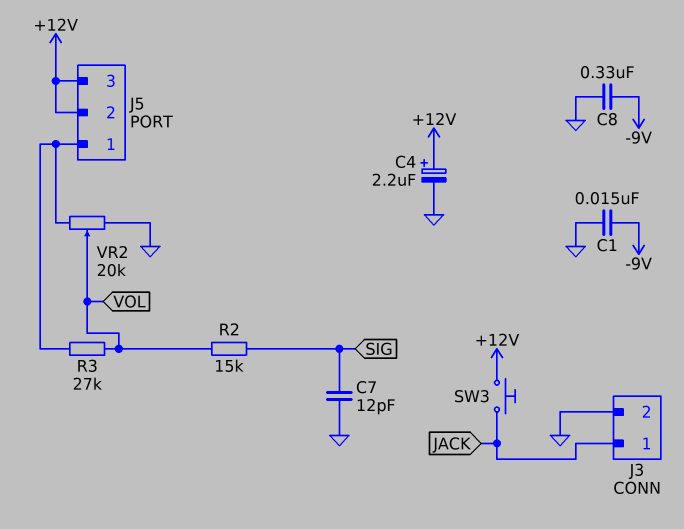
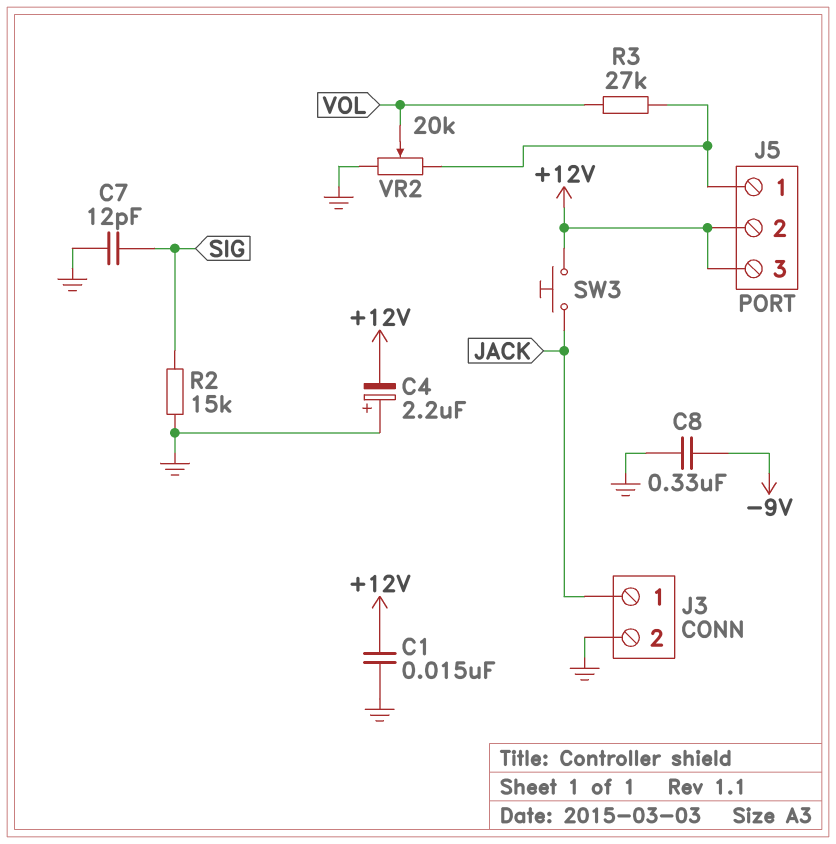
C1: 15nF (-9V, GND) -> 15nF (+12V, GND)
C4: 2.2uF (plus +12V, minus GND) -> 2.2uF (plus GND, minus +12V)
R2: 15k (SIG, VOL) -> 15k (GND, SIG)

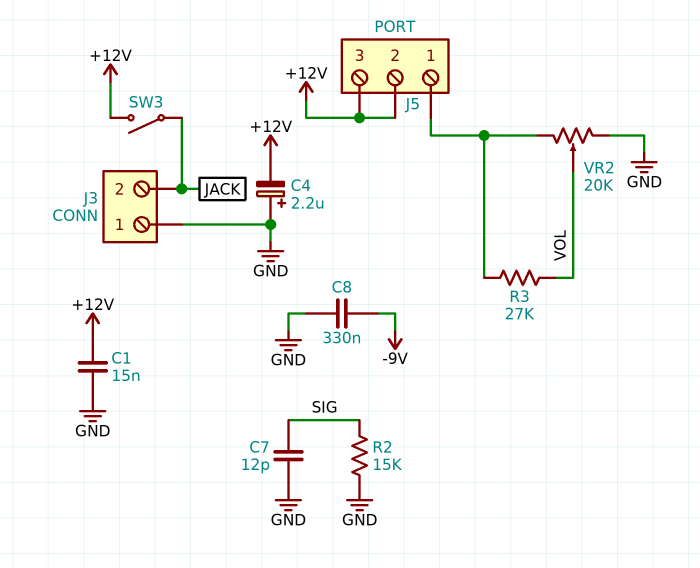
J3 pin 1: JACK -> GND
J3 pin 2: GND -> JACK
SW3: button (+12V, JACK) -> switch (+12V, JACK)

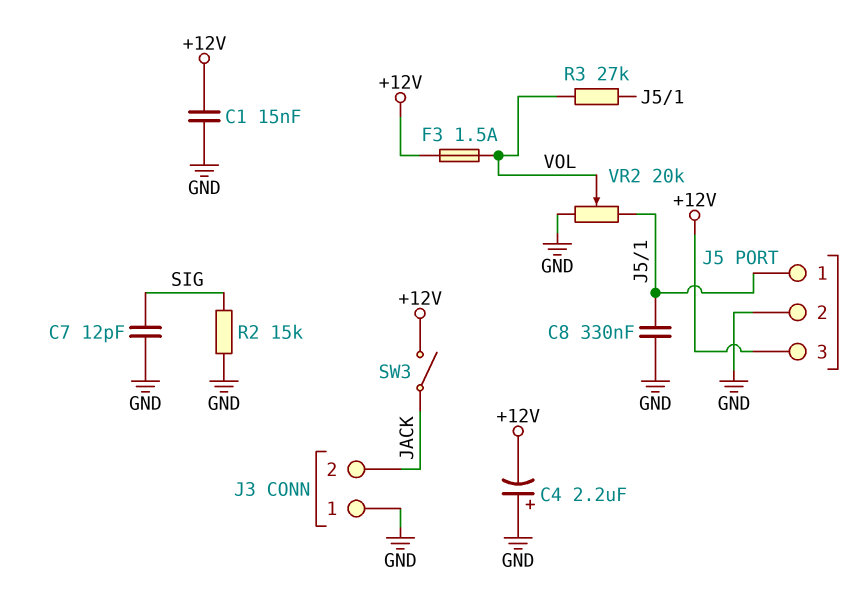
C8: 330nF (-9V, GND) -> 330nF (GND, J5/1)
F3: none -> 1.5A (+12V, VOL)
J5 pin 2: +12V -> GND

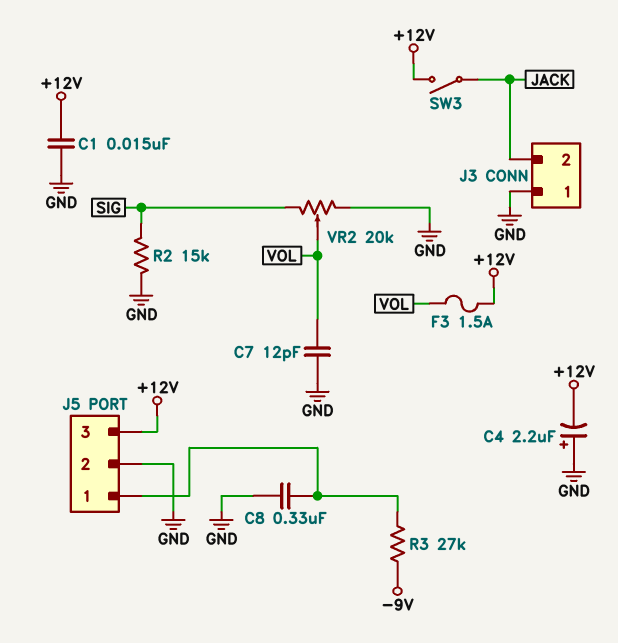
C7: 12pF (GND, SIG) -> 12pF (GND, VOL)
R3: 27k (J5/1, VOL) -> 27k (-9V, J5/1)
VR2: 20k (GND, J5/1, wiper VOL) -> 20k (GND, SIG, wiper VOL)

